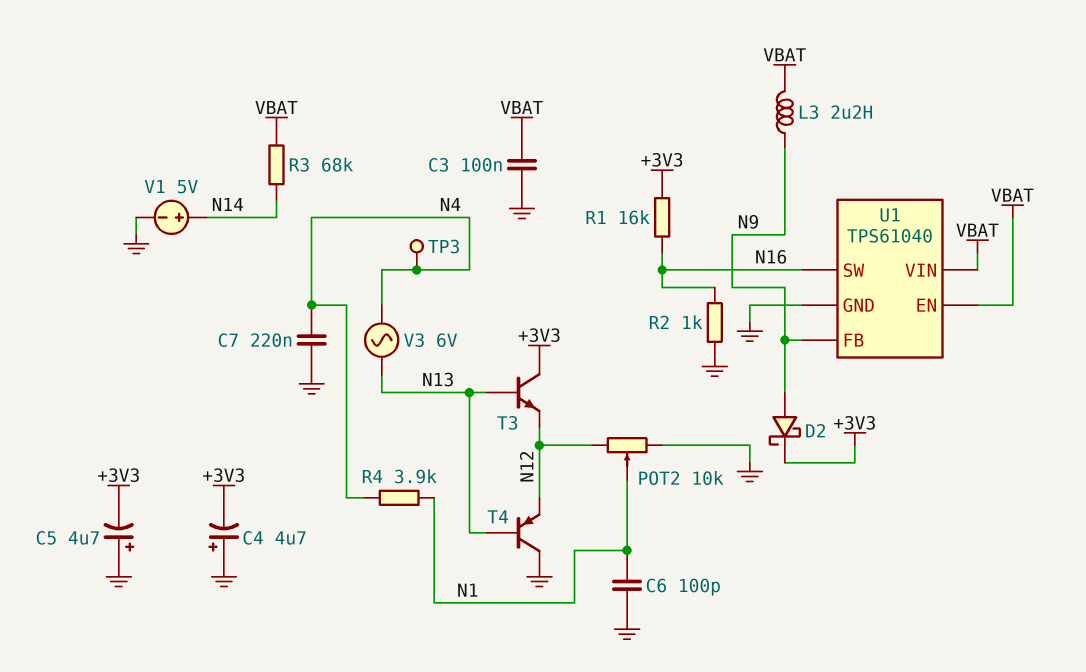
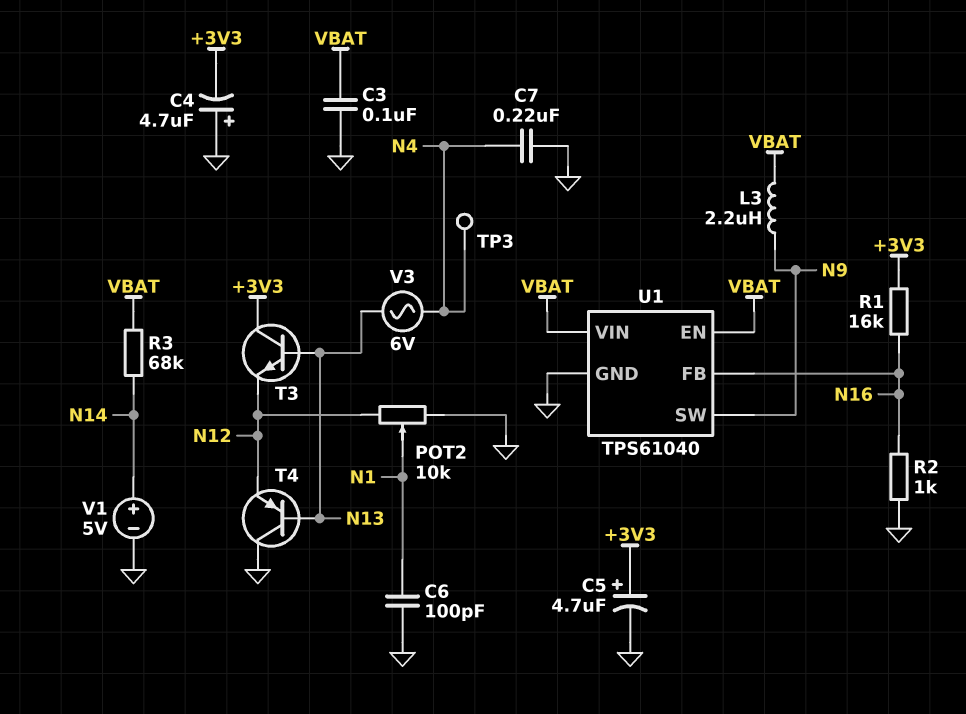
C5: 4.7uF (plus GND, minus +3V3) -> 4.7uF (plus +3V3, minus GND)
D2: schottky (A N9, K +3V3) -> none
R4: 3.9k (N1, N4) -> none
U1 pin FB: N9 -> N16
U1 pin SW: N16 -> N9

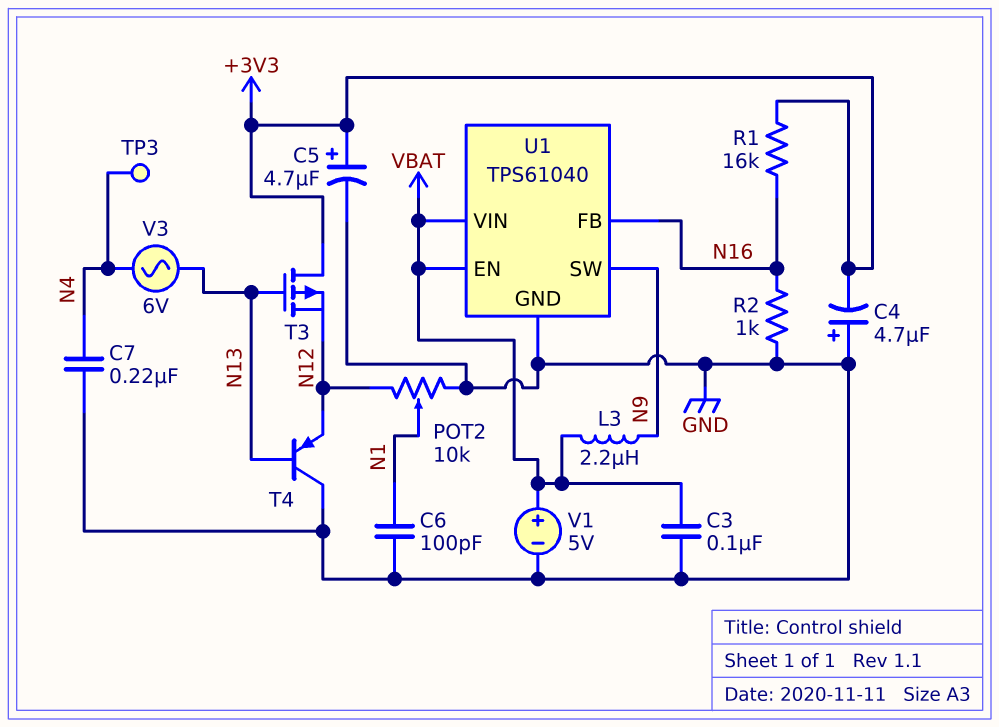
R3: 68k (N14, VBAT) -> none
T3: NPN (B N13, C +3V3, E N12) -> PMOS (G N13, D +3V3, S N12)
V1: 5V (plus N14, minus GND) -> 5V (plus VBAT, minus GND)

